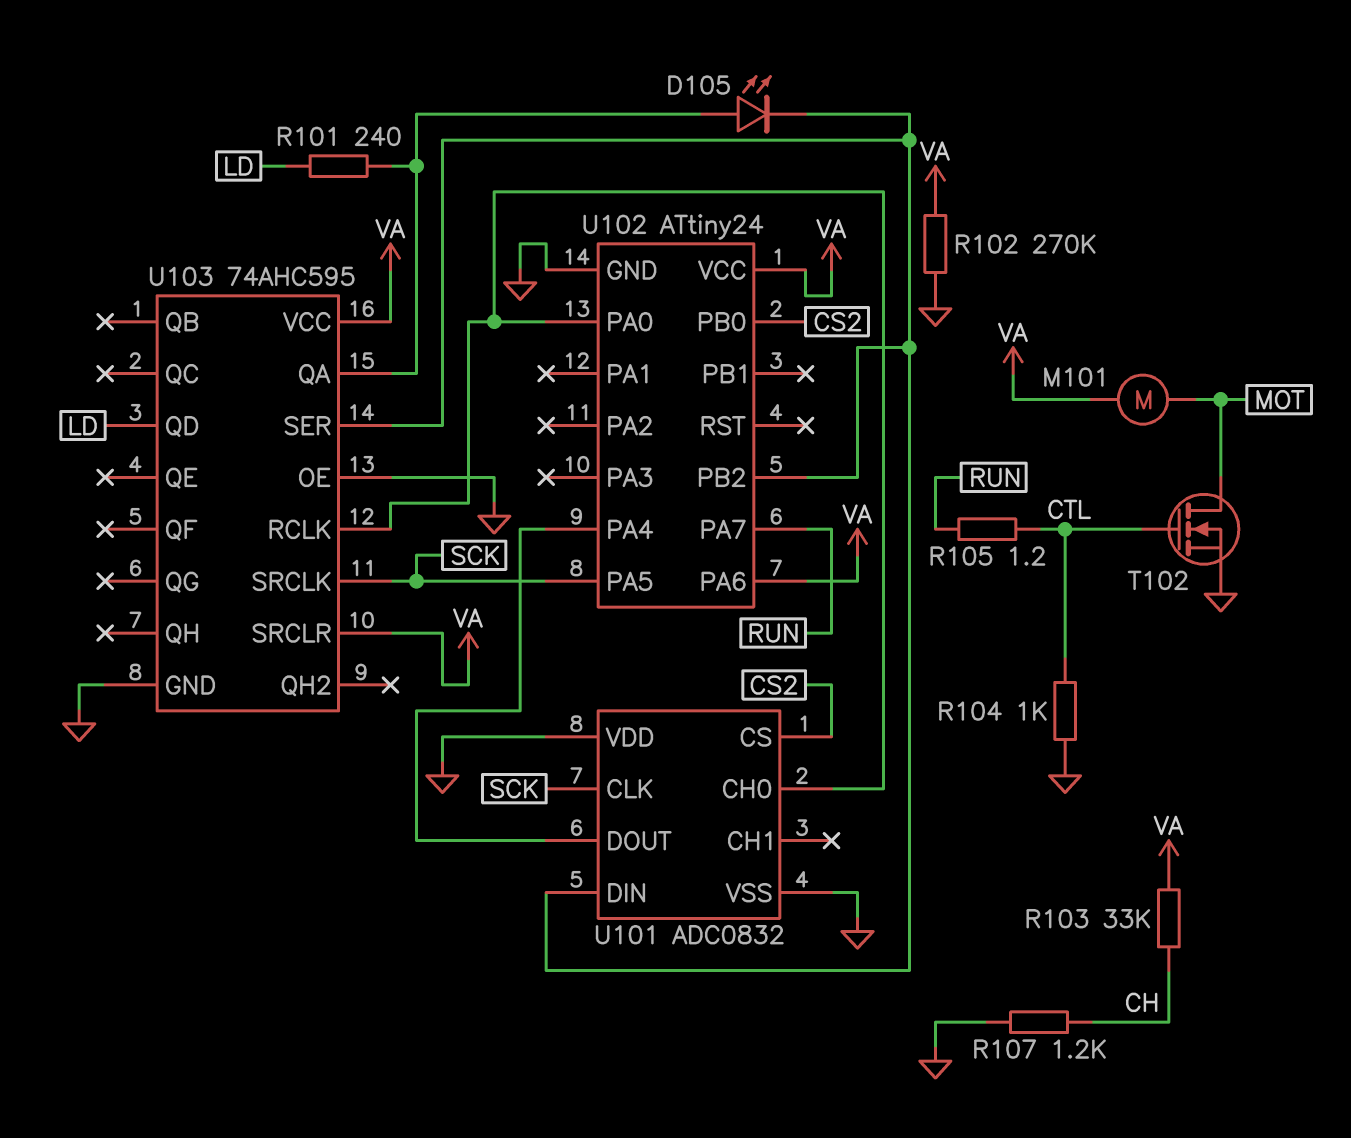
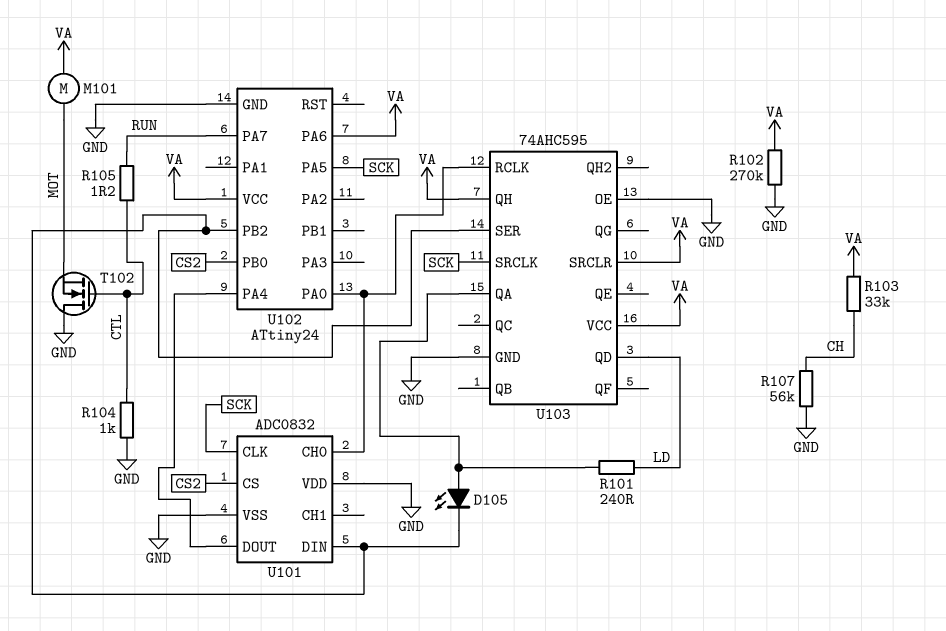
R107: 1.2k (CH, GND) -> 56k (CH, GND)
T102: NMOS (G CTL, D MOT, S GND) -> NMOS (G CTL, D GND, S MOT)
U103 pin QH: none -> VA

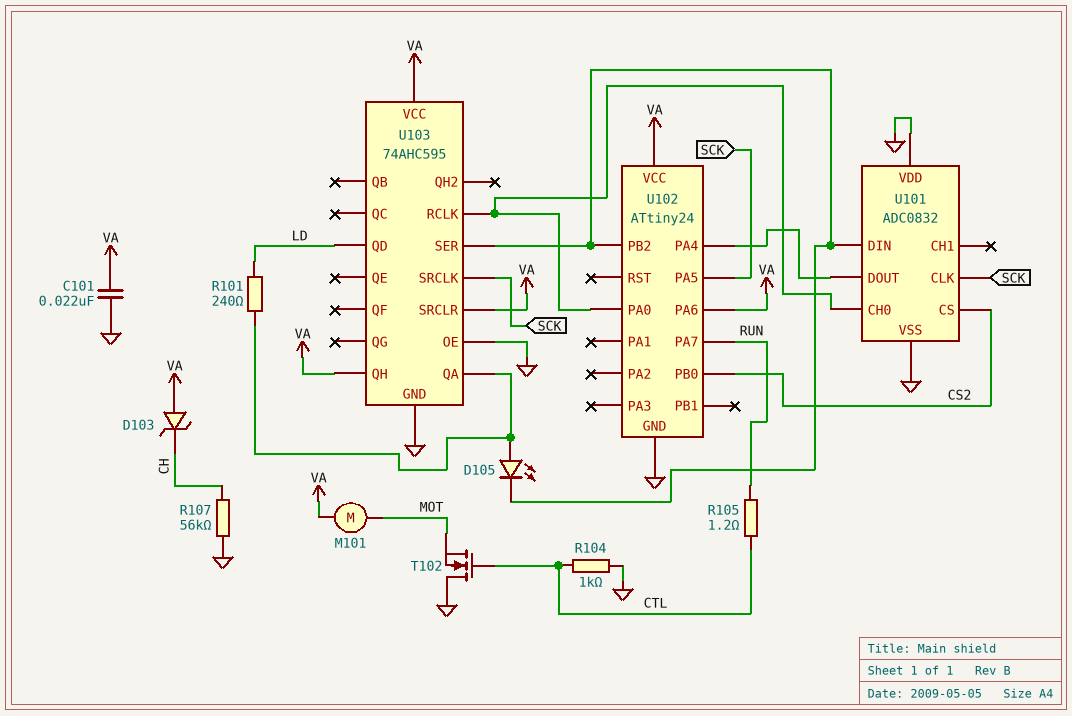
C101: none -> 22nF (GND, VA)
D103: none -> zener (A VA, K CH)
R102: 270k (GND, VA) -> none
R103: 33k (CH, VA) -> none

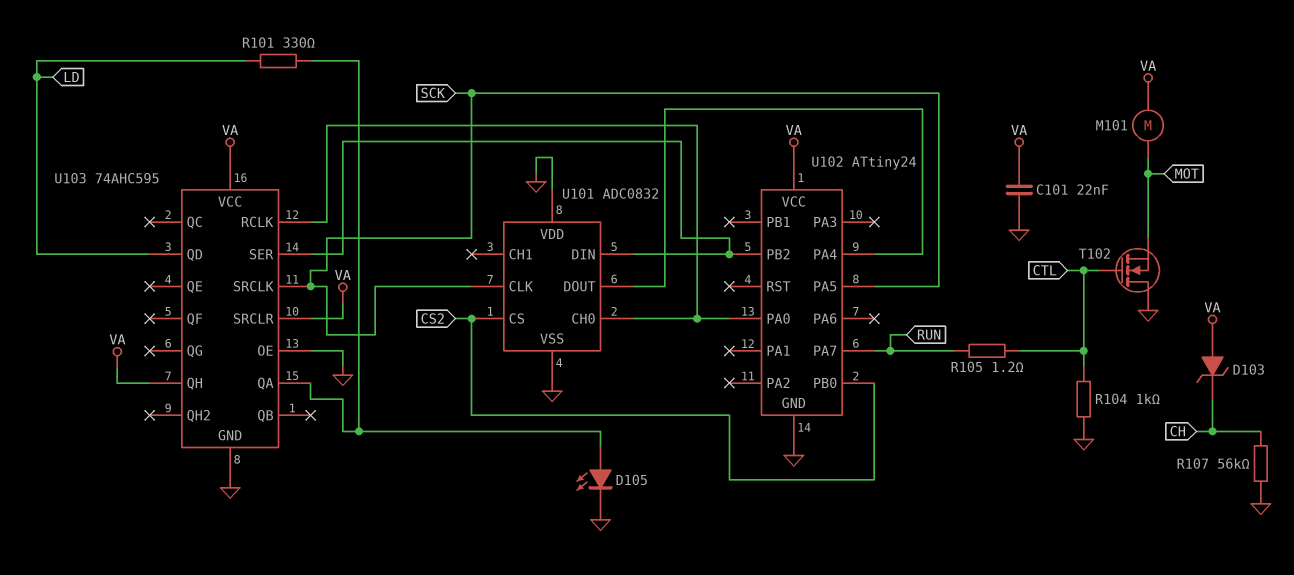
D105: LED (A U103/QA, K U101/DIN) -> LED (A U103/QA, K GND)
R101: 240 (LD, U103/QA) -> 330 (LD, U103/QA)
U102 pin PA6: VA -> none

